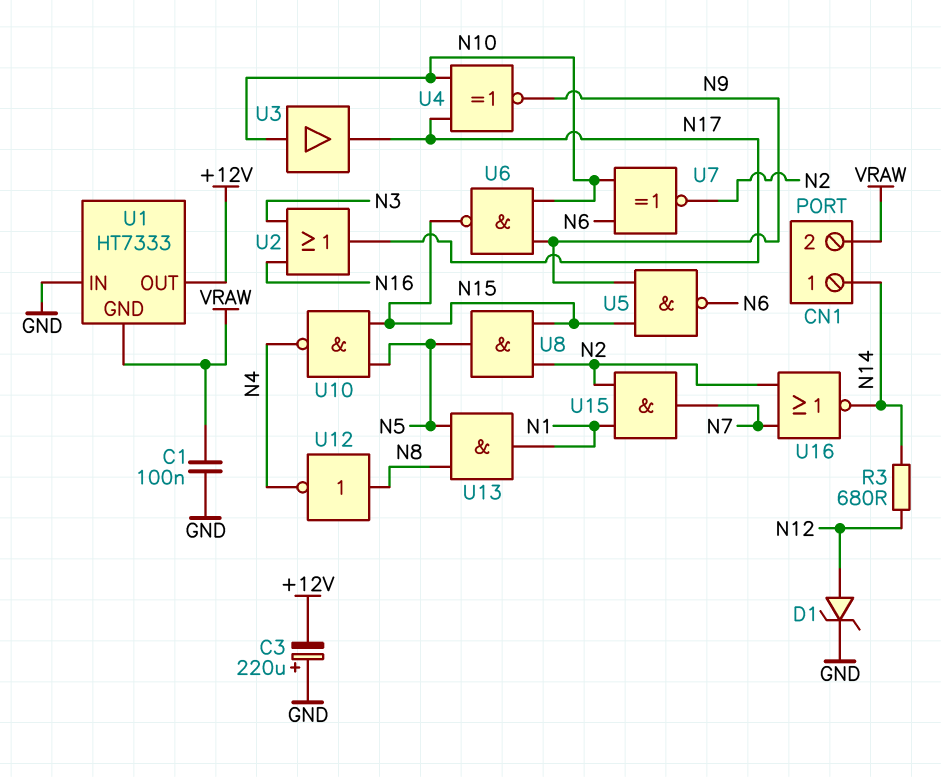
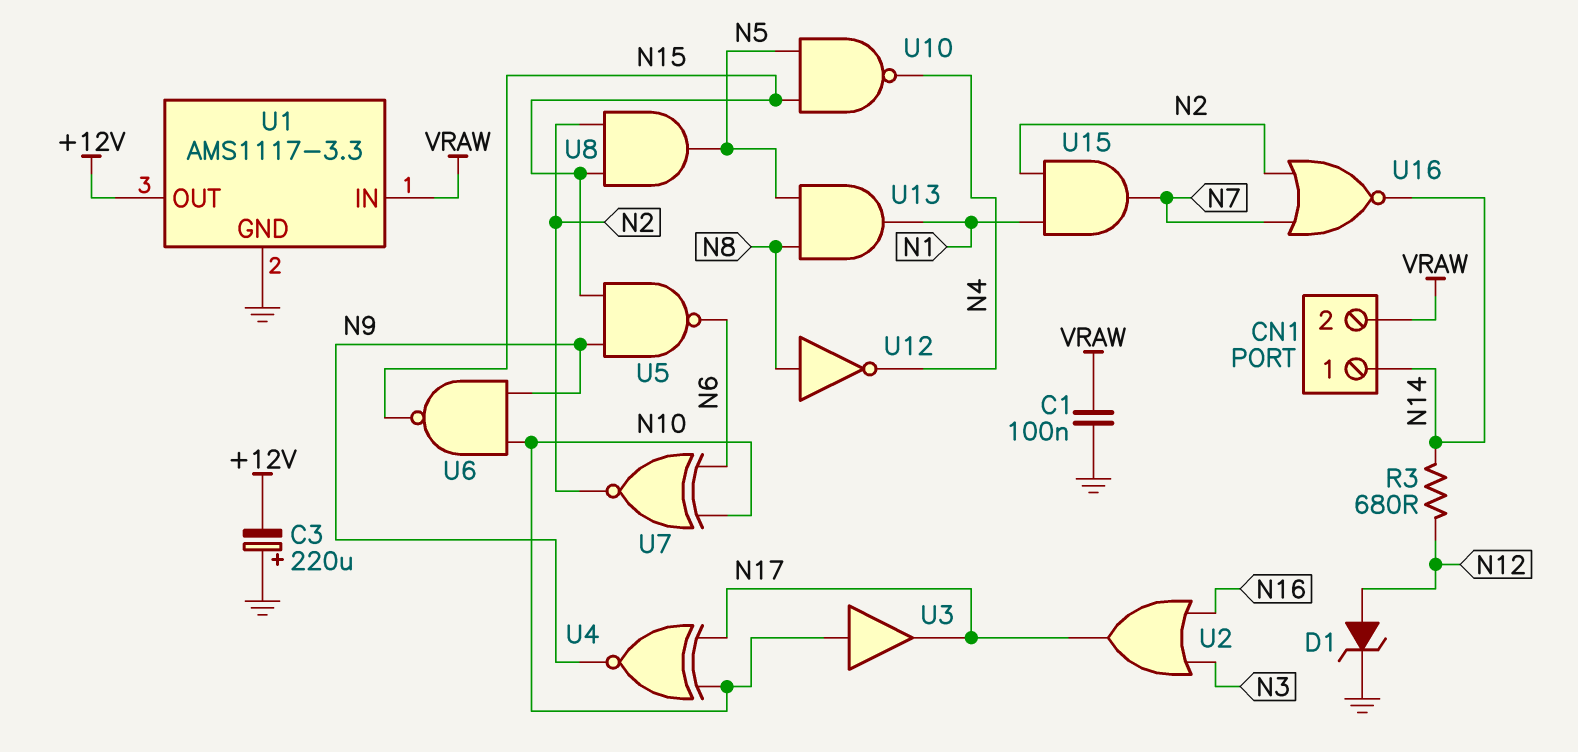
U1: HT7333 -> AMS1117-3.3
U1 pin GND: VRAW -> GND
U1 pin IN: GND -> VRAW

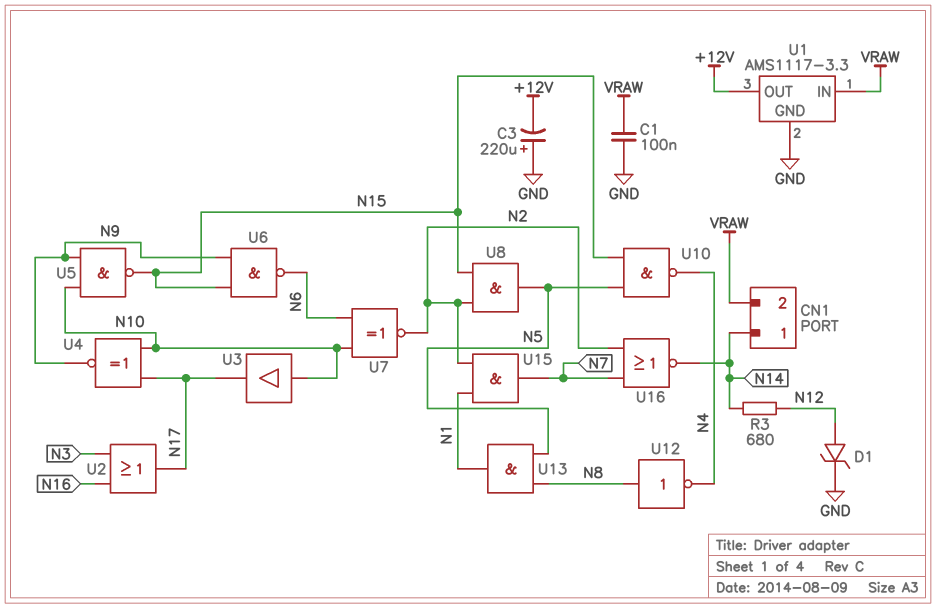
U5: NAND (in N9, in N15, out N6) -> NAND (in N9, in N10, out N15)
U6: NAND (in N9, in N10, out N15) -> NAND (in N9, in N15, out N6)

